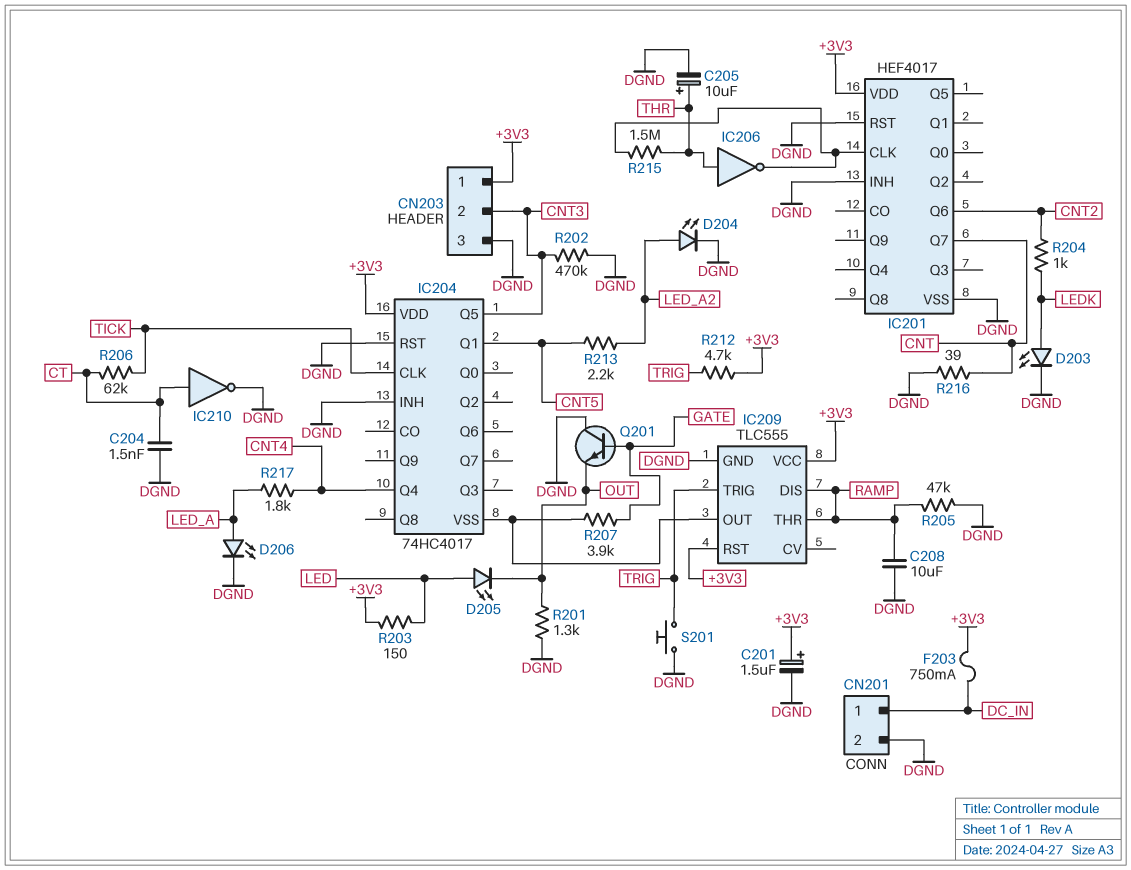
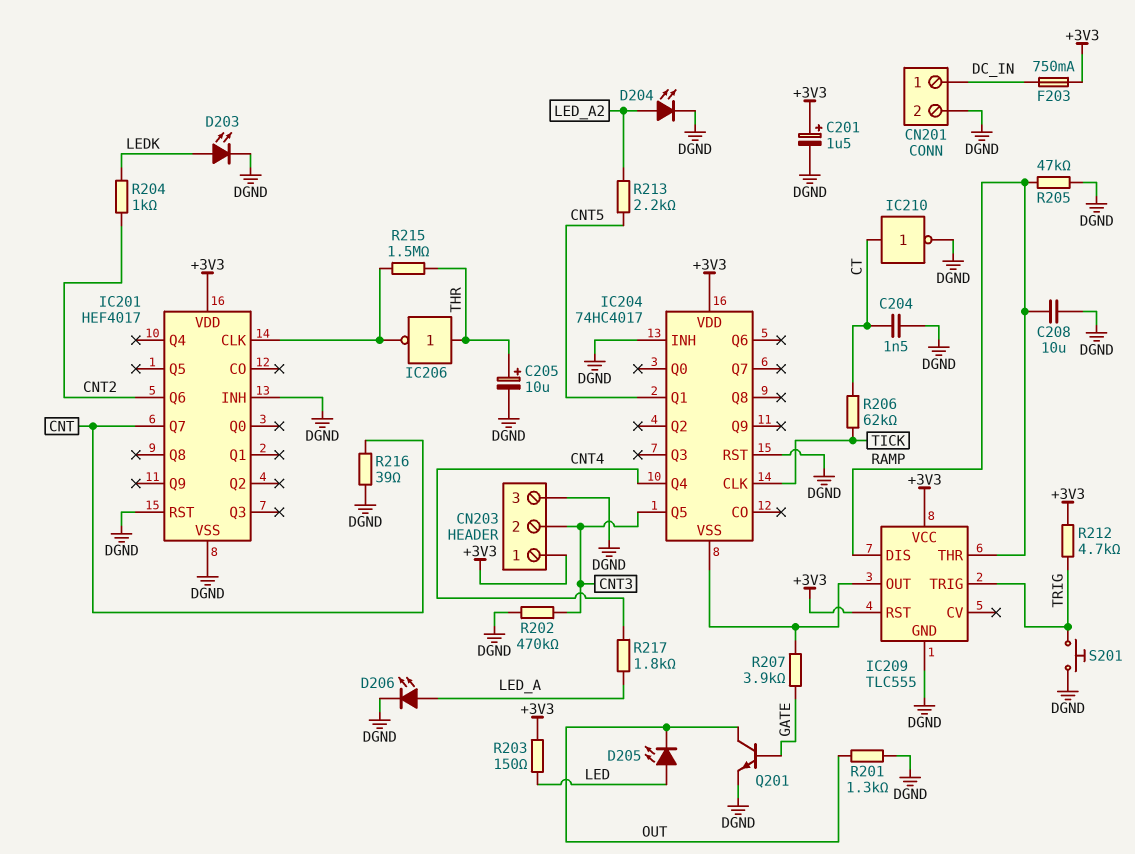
Q201: NPN (B GATE, C DGND, E OUT) -> NPN (B GATE, C OUT, E DGND)

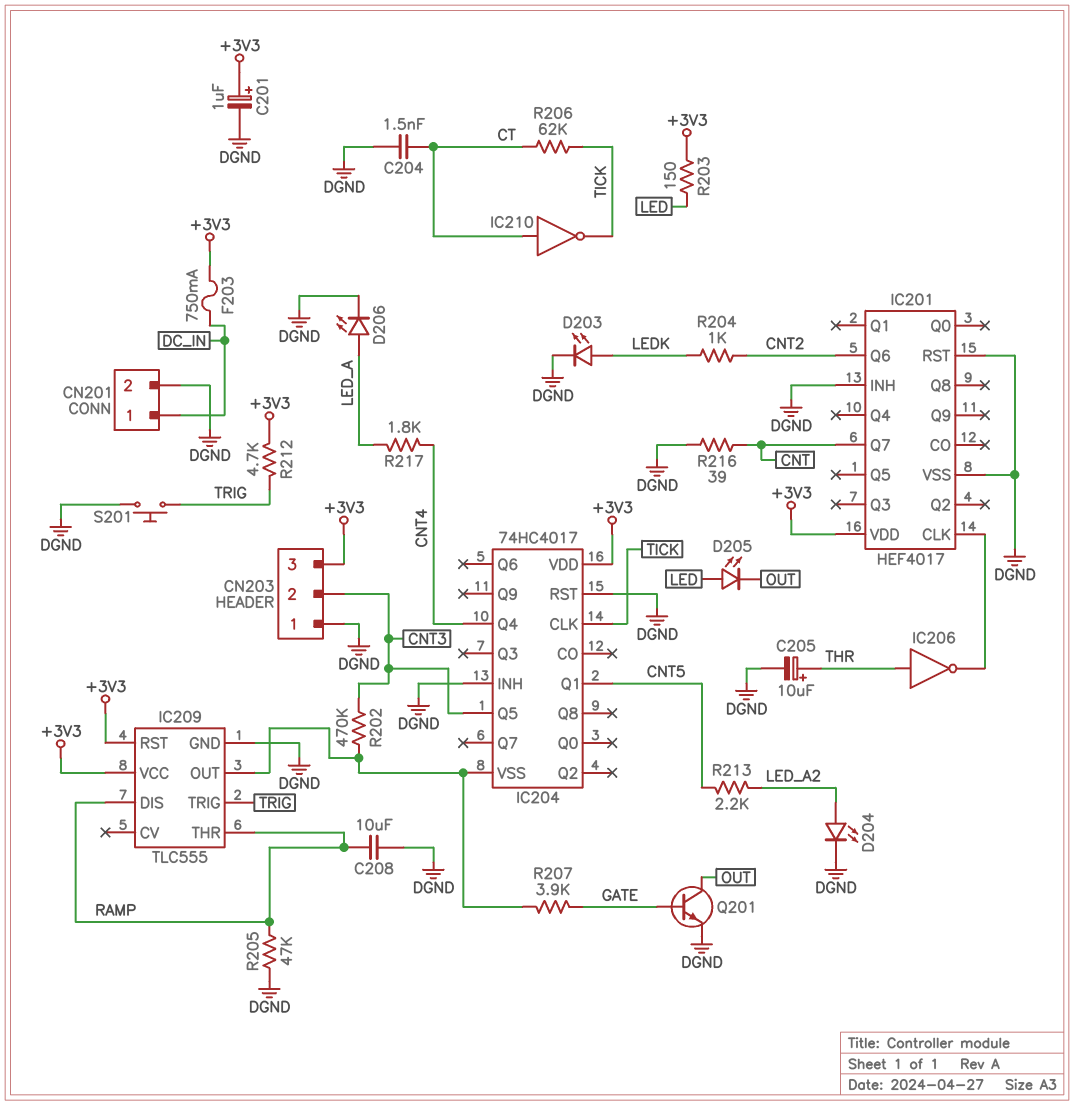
C201: 1.5uF (plus +3V3, minus DGND) -> 1uF (plus +3V3, minus DGND)
CN203 pin 1: +3V3 -> DGND
CN203 pin 3: DGND -> +3V3
IC210: NOT (in CT, out DGND) -> NOT (in CT, out TICK)
R201: 1.3k (DGND, OUT) -> none
R202: 470k (CNT3, DGND) -> 470k (CNT3, IC204/VSS)
R215: 1.5M (IC201/CLK, THR) -> none

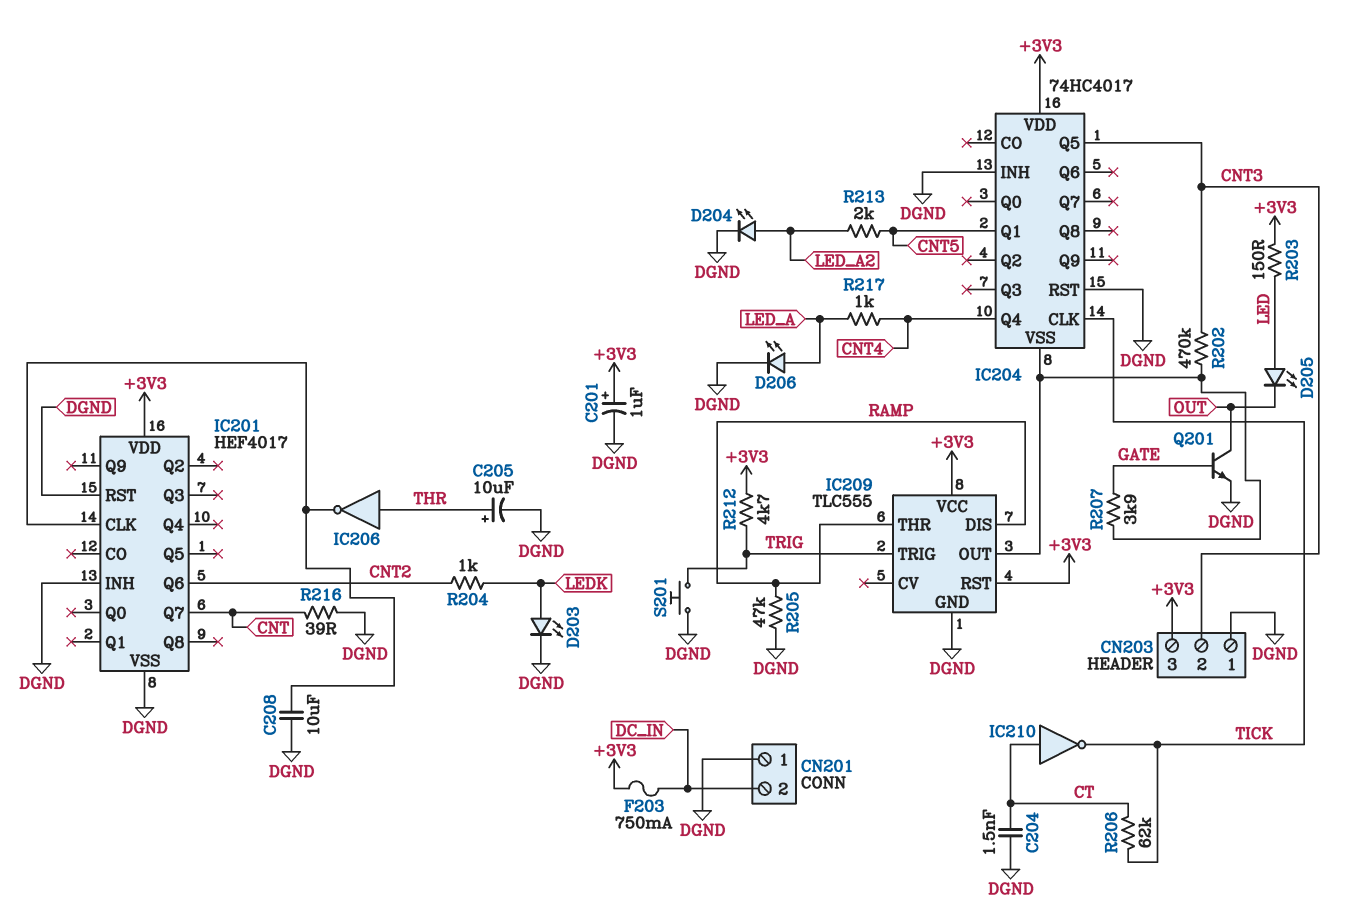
C208: 10uF (DGND, RAMP) -> 10uF (DGND, IC201/CLK)
CN201 pin 1: DC_IN -> DGND
CN201 pin 2: DGND -> DC_IN
R213: 2.2k (CNT5, LED_A2) -> 2k (CNT5, LED_A2)
R217: 1.8k (CNT4, LED_A) -> 1k (CNT4, LED_A)

